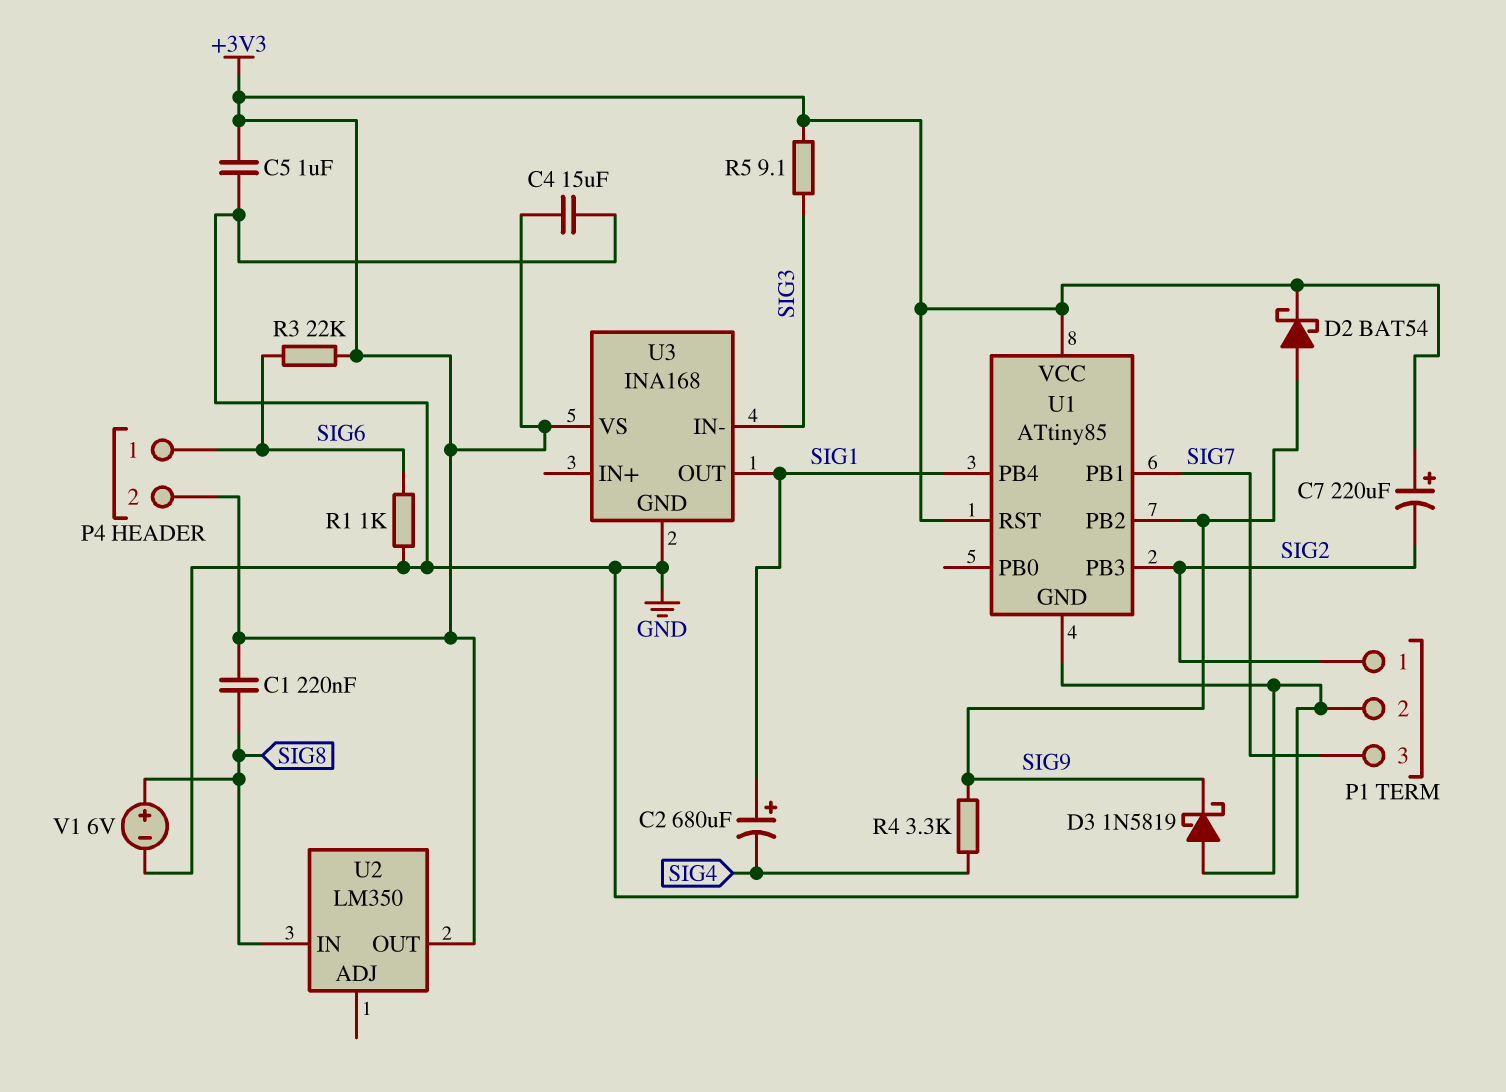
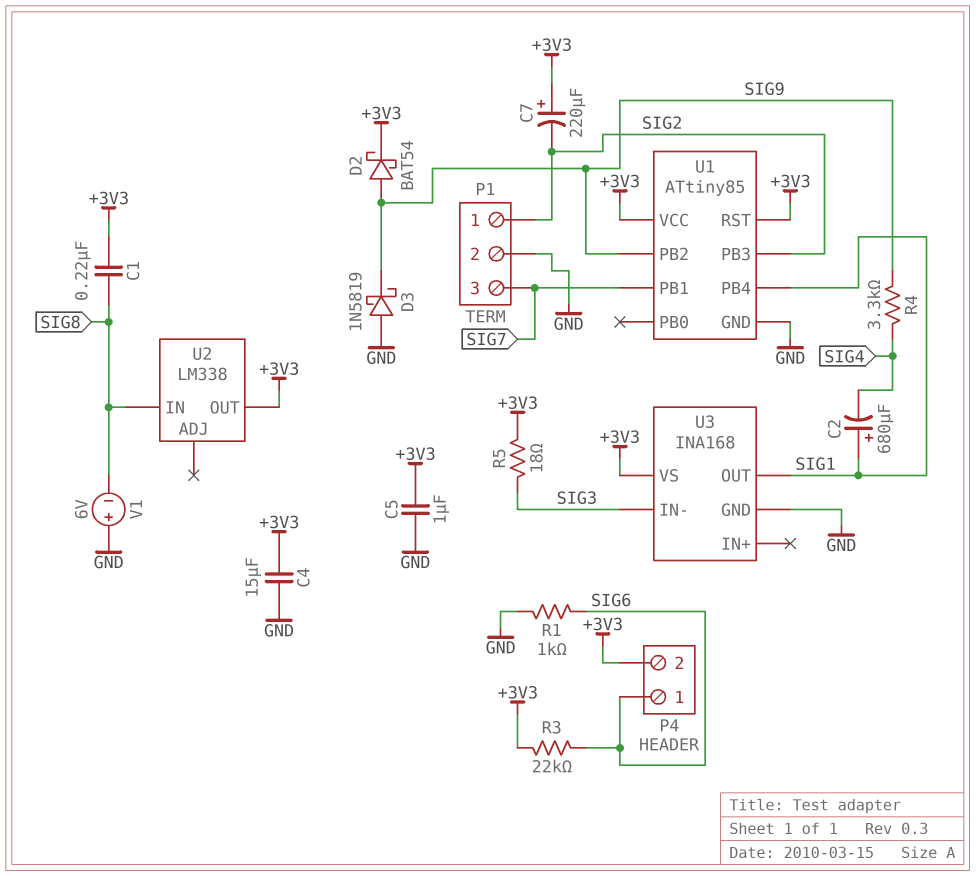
R5: 9.1 (+3V3, SIG3) -> 18 (+3V3, SIG3)
U2: LM350 -> LM338
V1: 6V (plus SIG8, minus GND) -> 6V (plus GND, minus SIG8)

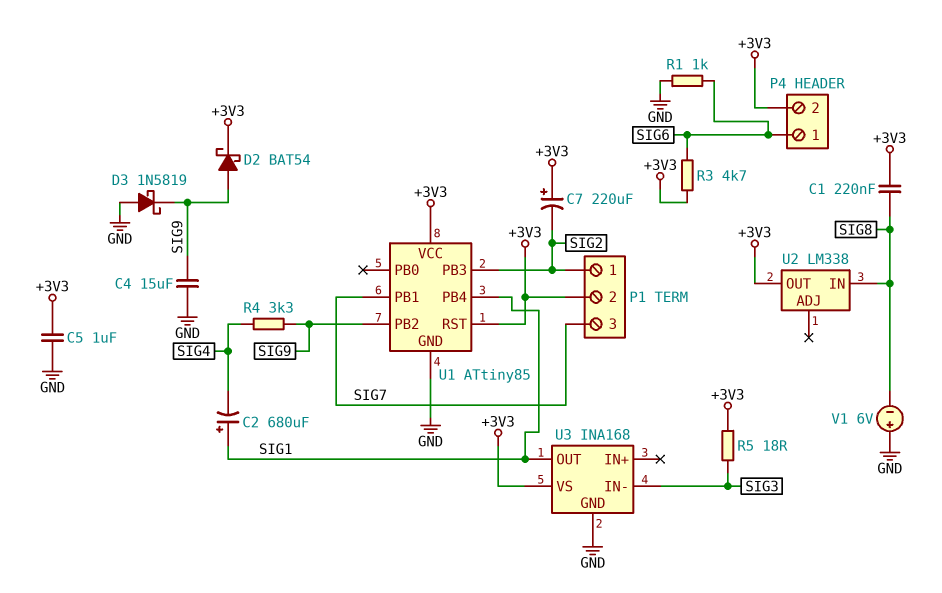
C4: 15uF (+3V3, GND) -> 15uF (GND, SIG9)
P1 pin 2: GND -> +3V3
R3: 22k (+3V3, SIG6) -> 4.7k (+3V3, SIG6)

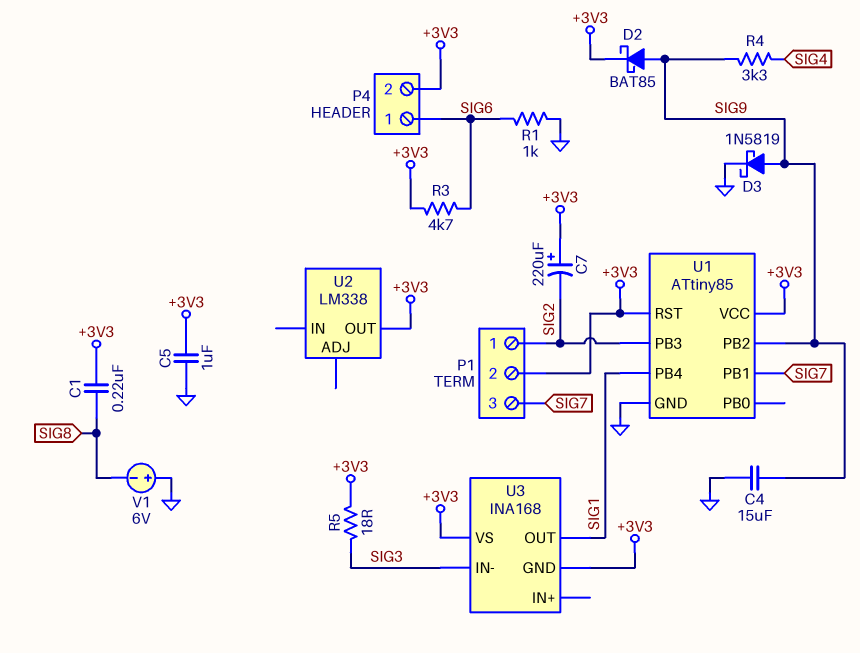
C2: 680uF (plus SIG1, minus SIG4) -> none
D2: schottky BAT54 (A SIG9, K +3V3) -> schottky BAT85 (A SIG9, K +3V3)
D3: schottky 1N5819 (A GND, K SIG9) -> schottky 1N5819 (A SIG9, K GND)
U2 pin IN: SIG8 -> none
U3 pin GND: GND -> +3V3

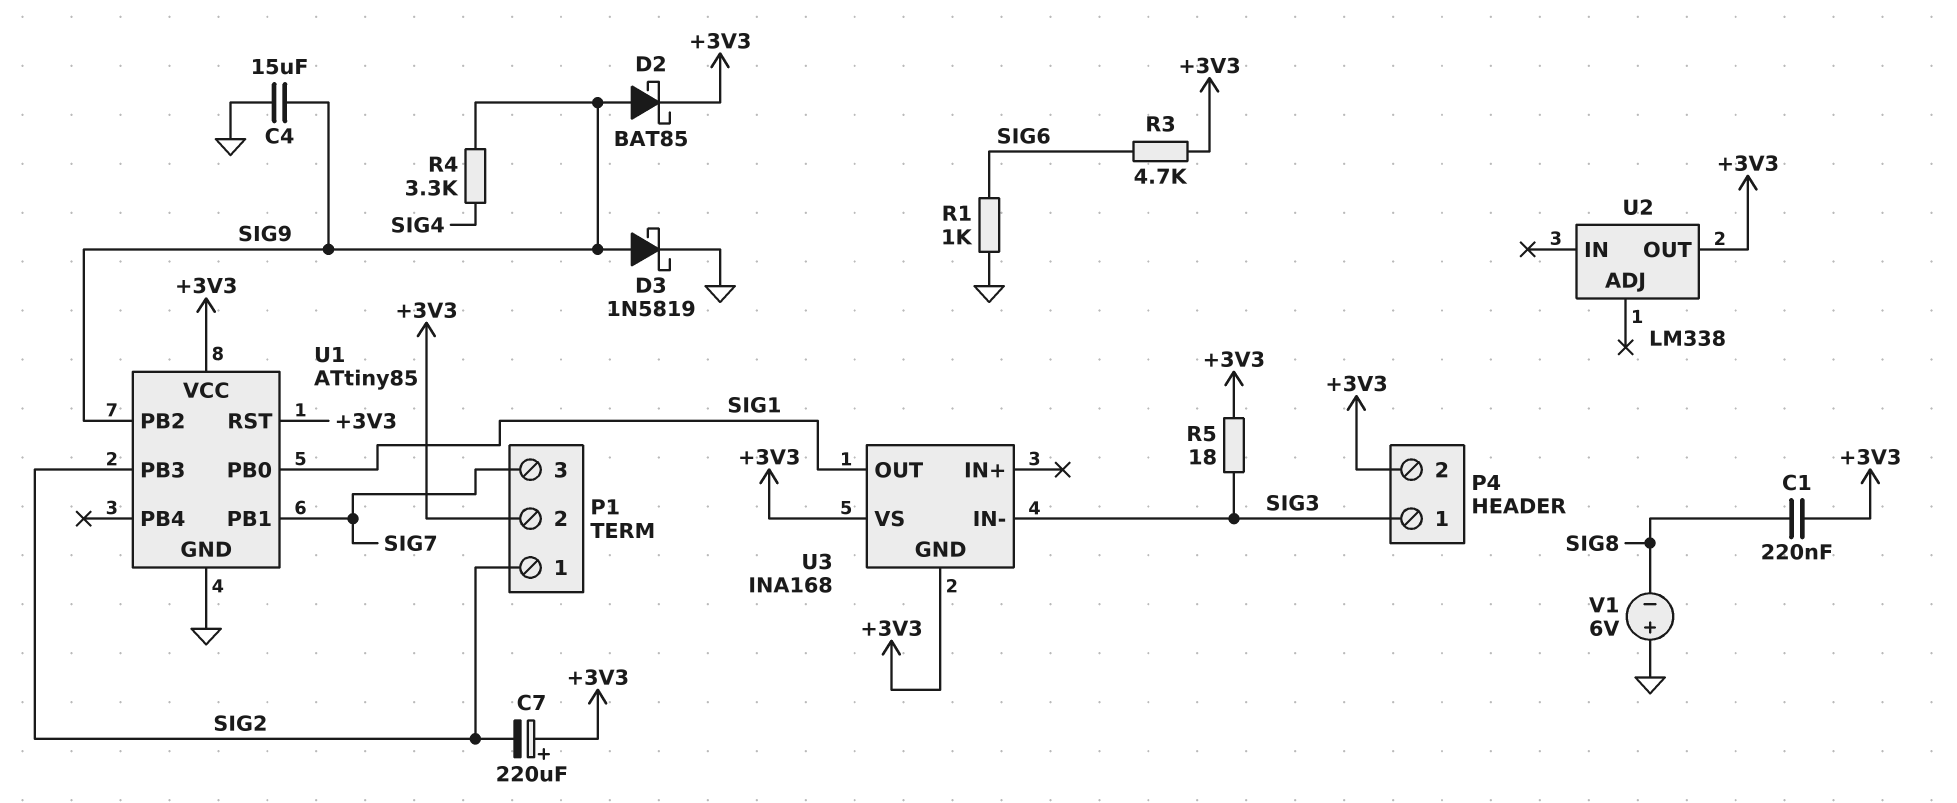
C5: 1uF (+3V3, GND) -> none
P4 pin 1: SIG6 -> SIG3
U1 pin PB0: none -> SIG1
U1 pin PB4: SIG1 -> none

